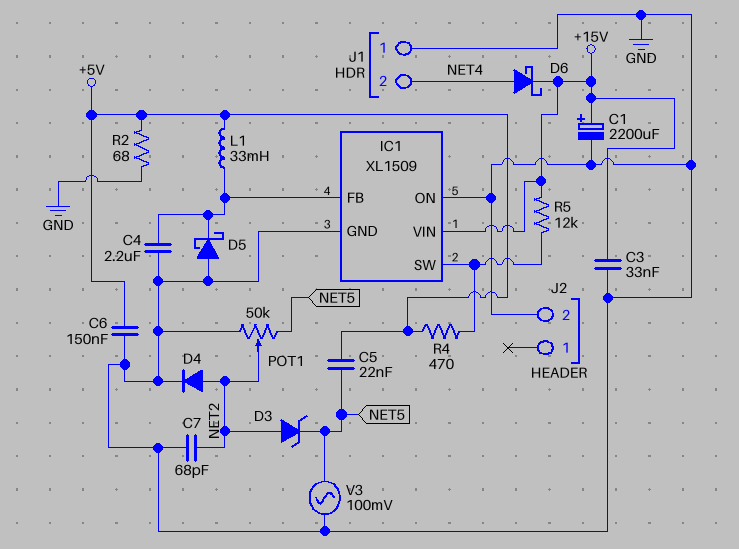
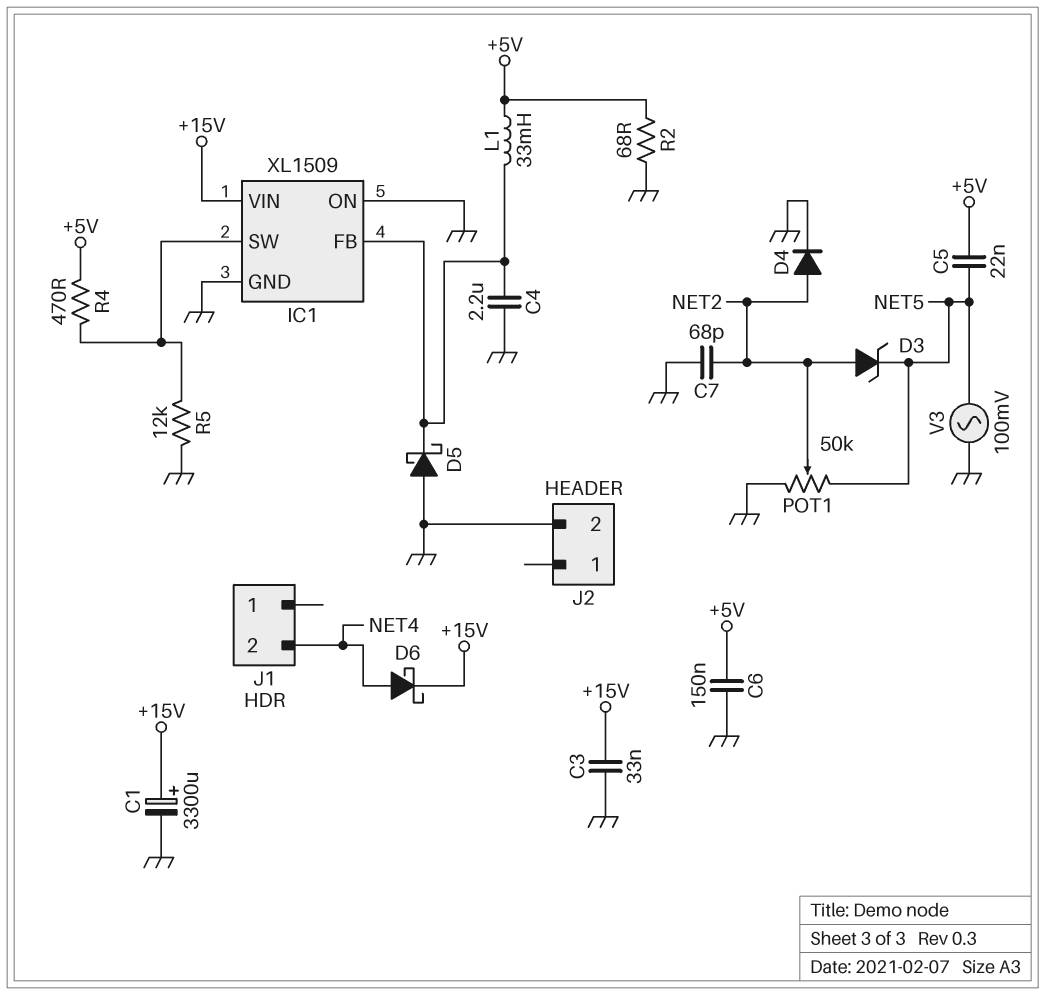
C1: 2200uF (plus +15V, minus GND) -> 3300uF (plus +15V, minus GND)
J1 pin 1: GND -> none
R5: 12k (+15V, IC1/SW) -> 12k (GND, IC1/SW)

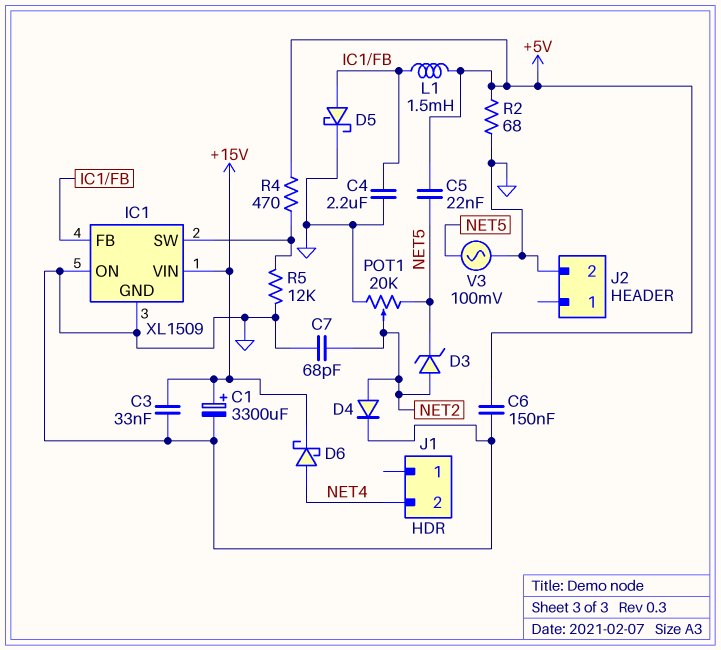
D5: schottky (A GND, K IC1/FB) -> schottky (A IC1/FB, K GND)
L1: 33mH (+5V, IC1/FB) -> 1.5mH (+5V, IC1/FB)
POT1: 50k (GND, NET5, wiper NET2) -> 20k (GND, NET5, wiper NET2)

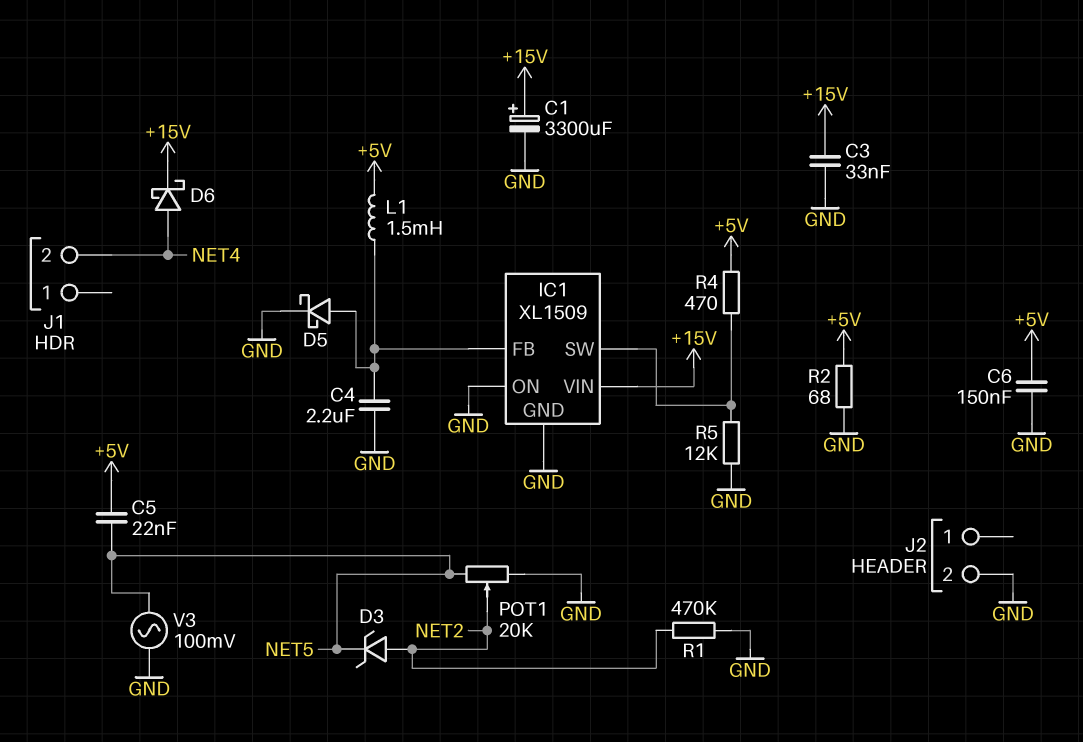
C7: 68pF (GND, NET2) -> none
D4: diode (A NET2, K GND) -> none
R1: none -> 470k (GND, NET2)

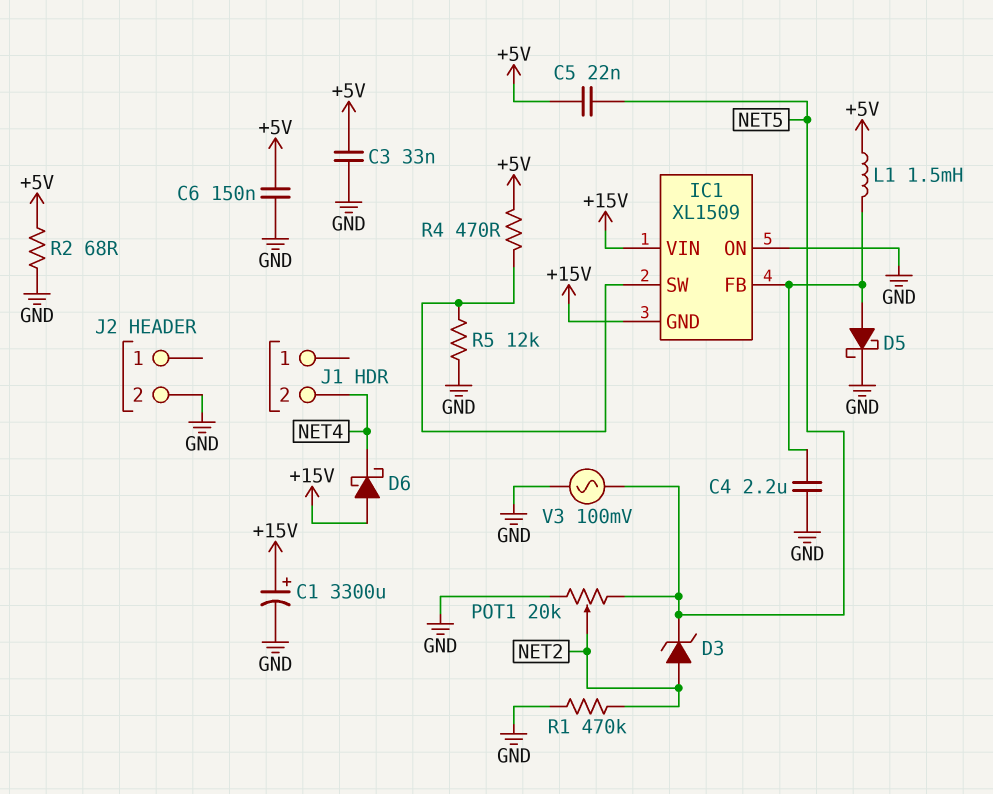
C3: 33nF (+15V, GND) -> 33nF (+5V, GND)
D6: schottky (A NET4, K +15V) -> schottky (A +15V, K NET4)
IC1 pin GND: GND -> +15V

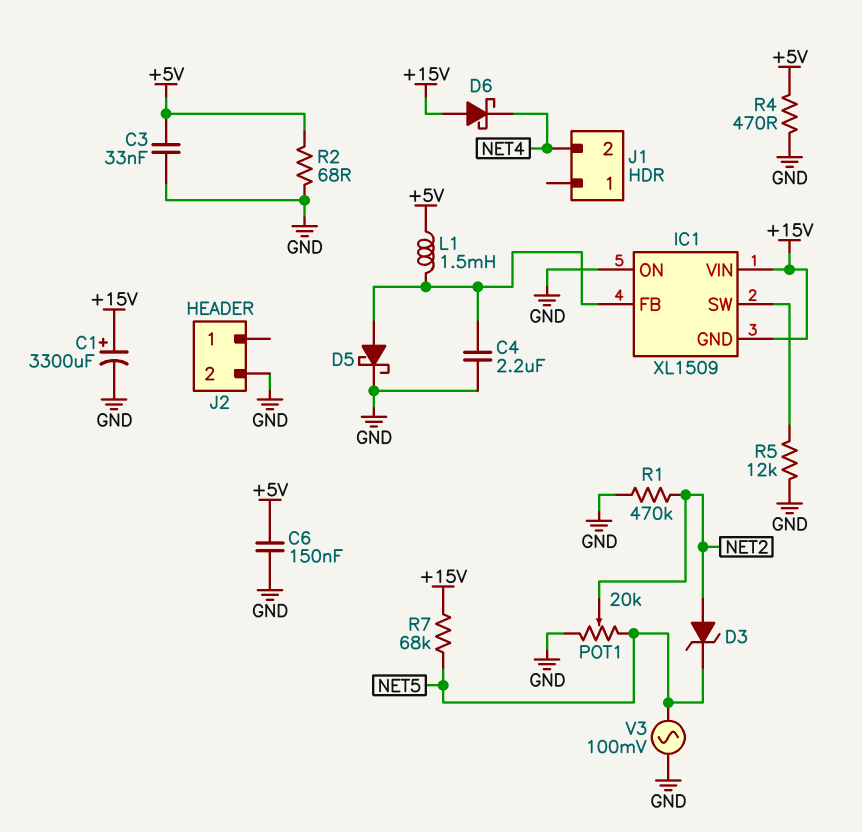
C5: 22nF (+5V, NET5) -> none
R4: 470 (+5V, IC1/SW) -> 470 (+5V, GND)
R7: none -> 68k (+15V, NET5)

